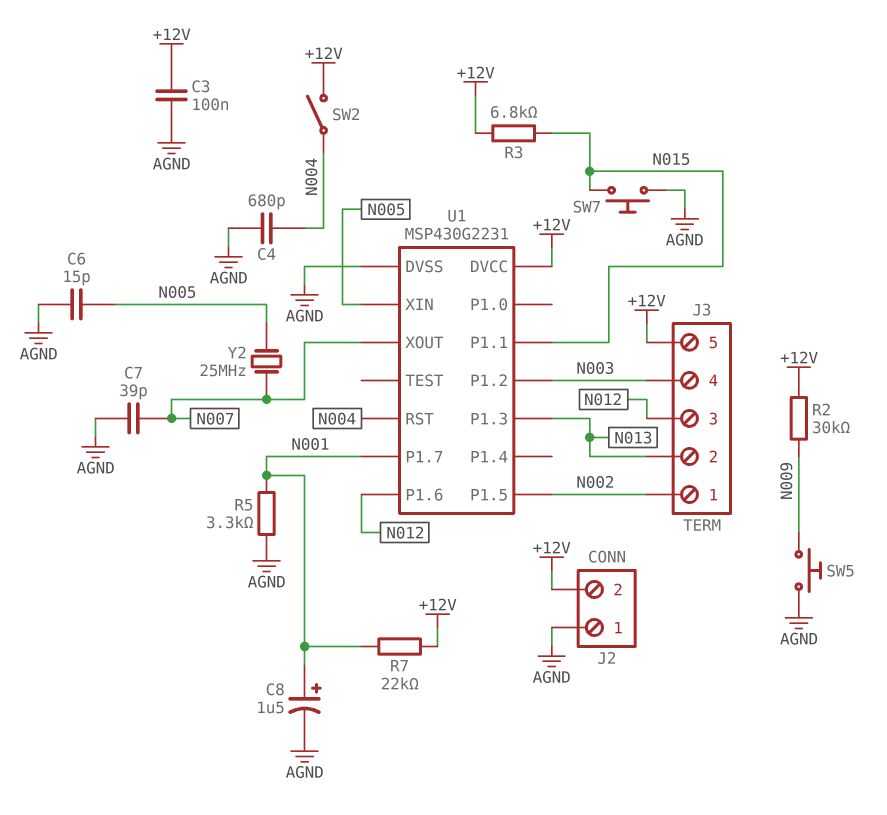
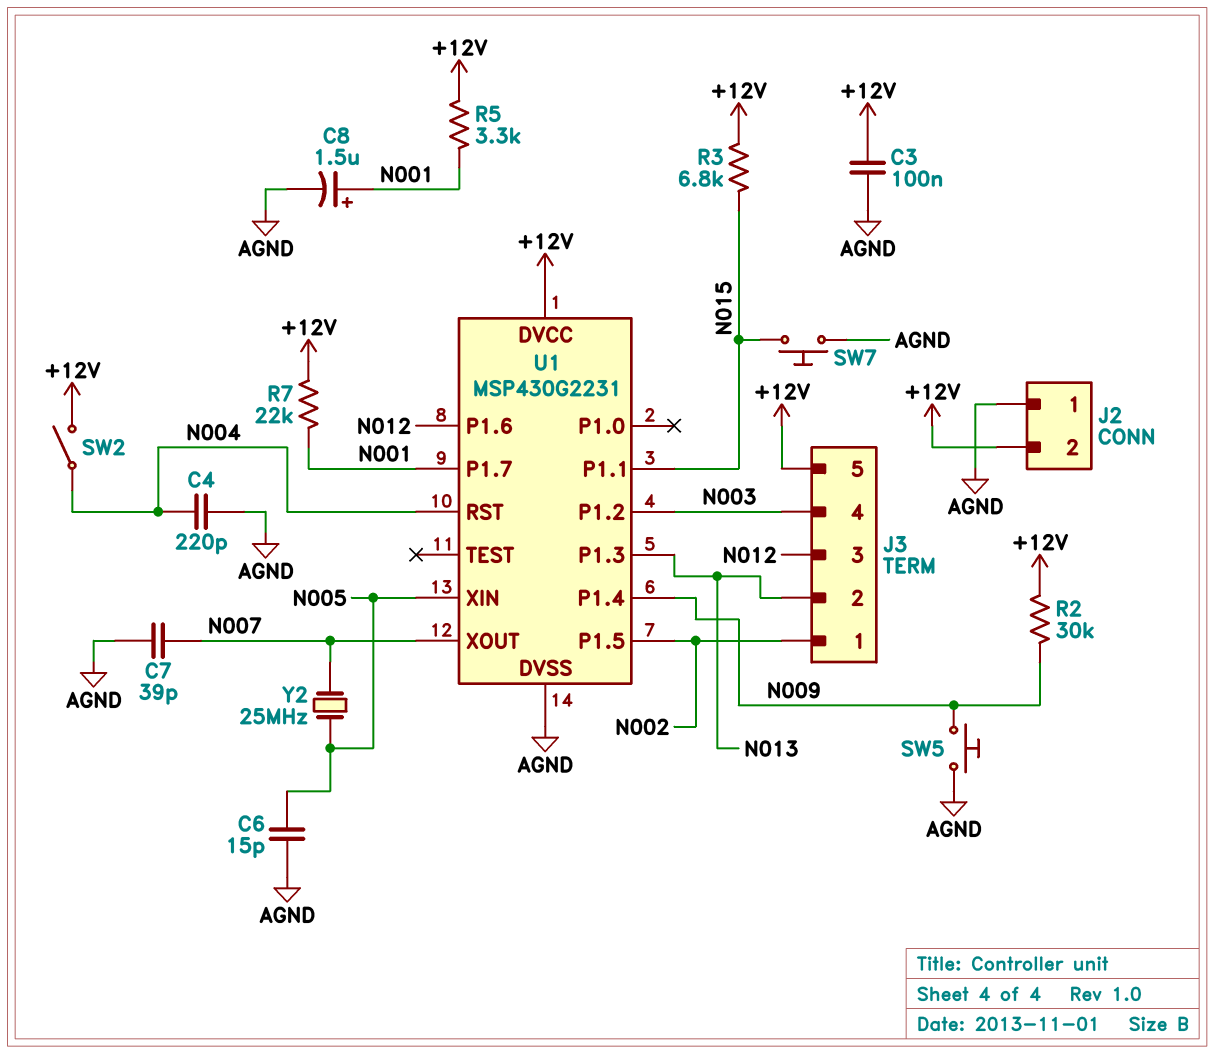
C4: 680pF (AGND, N004) -> 220pF (AGND, N004)
R5: 3.3k (AGND, N001) -> 3.3k (+12V, N001)
U1 pin P1.4: none -> N009

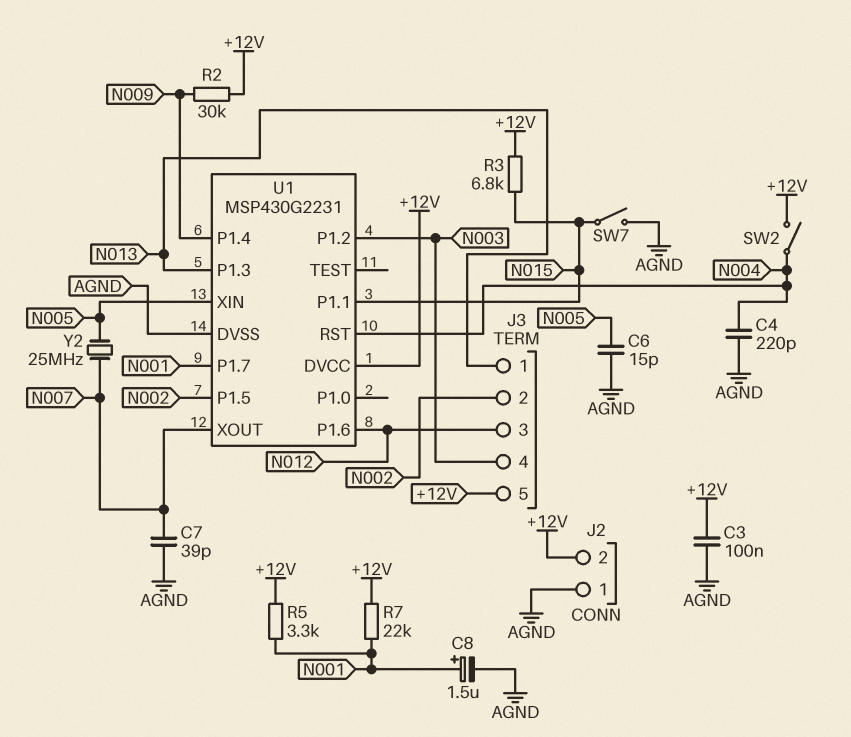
J3 pin 1: N002 -> N013
J3 pin 2: N013 -> N002
SW5: button (AGND, N009) -> none
SW7: button (AGND, N015) -> switch (AGND, N015)

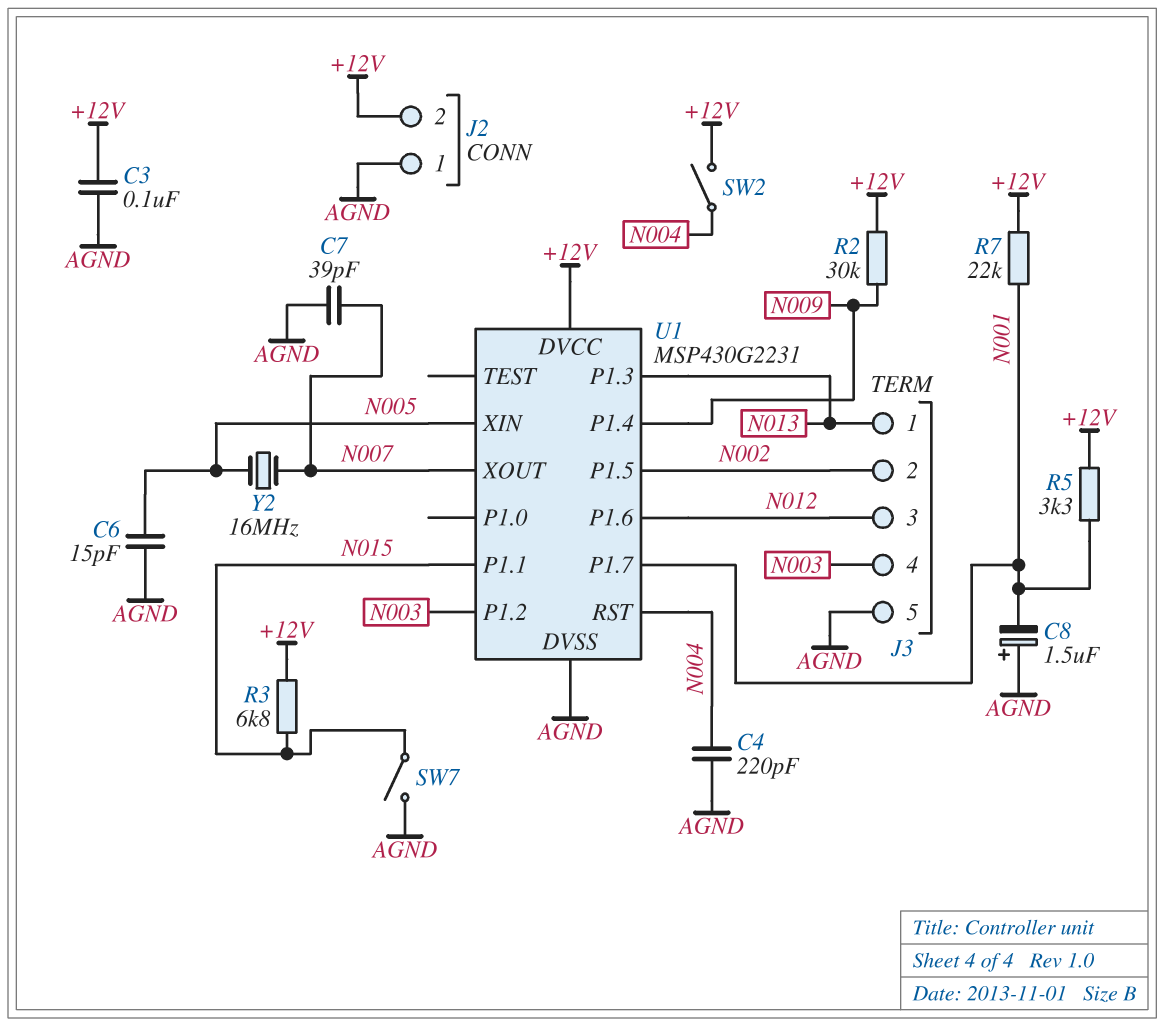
C8: 1.5uF (plus N001, minus AGND) -> 1.5uF (plus AGND, minus N001)
J3 pin 5: +12V -> AGND
Y2: 25MHz (N005, N007) -> 16MHz (N005, N007)

